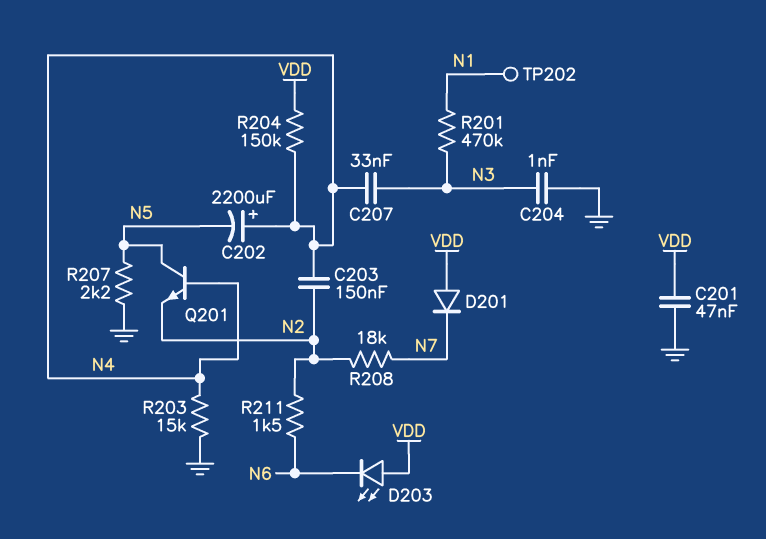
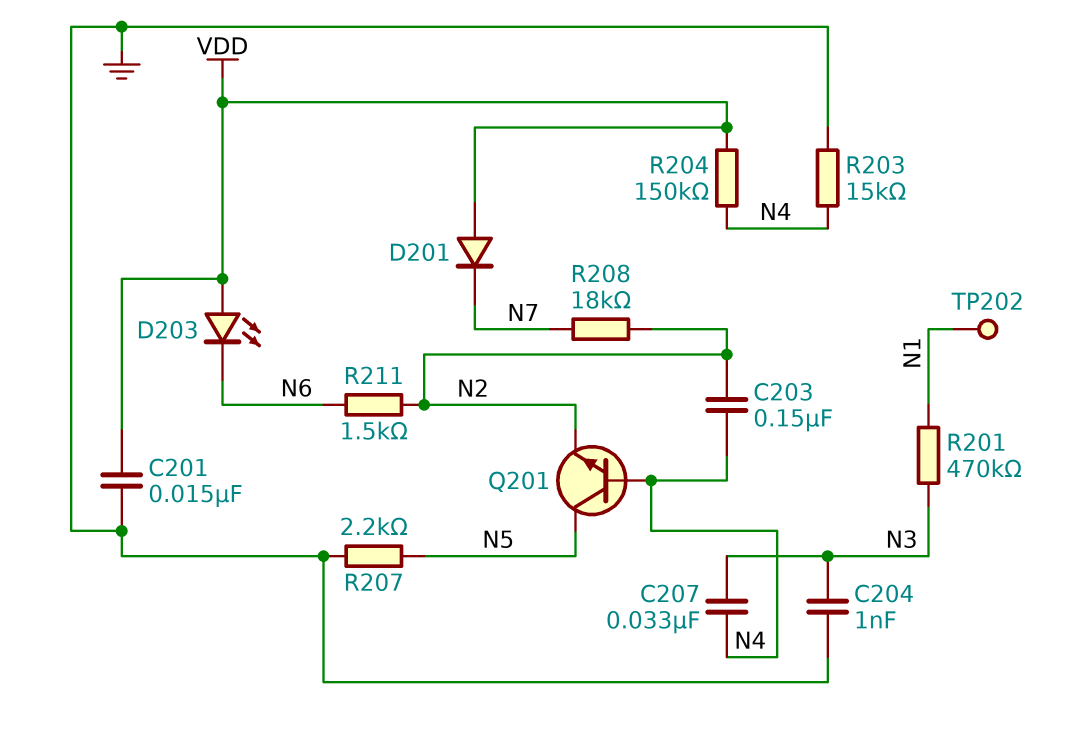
C201: 47nF (GND, VDD) -> 15nF (GND, VDD)
C202: 2200uF (plus N4, minus N5) -> none

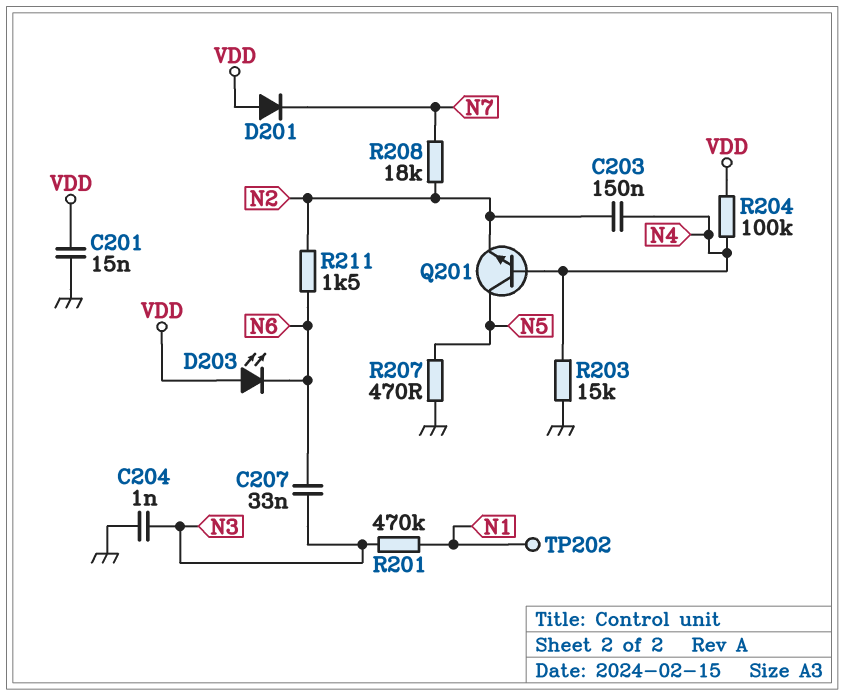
C207: 33nF (N3, N4) -> 33nF (N3, N6)
R204: 150k (N4, VDD) -> 100k (N4, VDD)
R207: 2.2k (GND, N5) -> 470 (GND, N5)

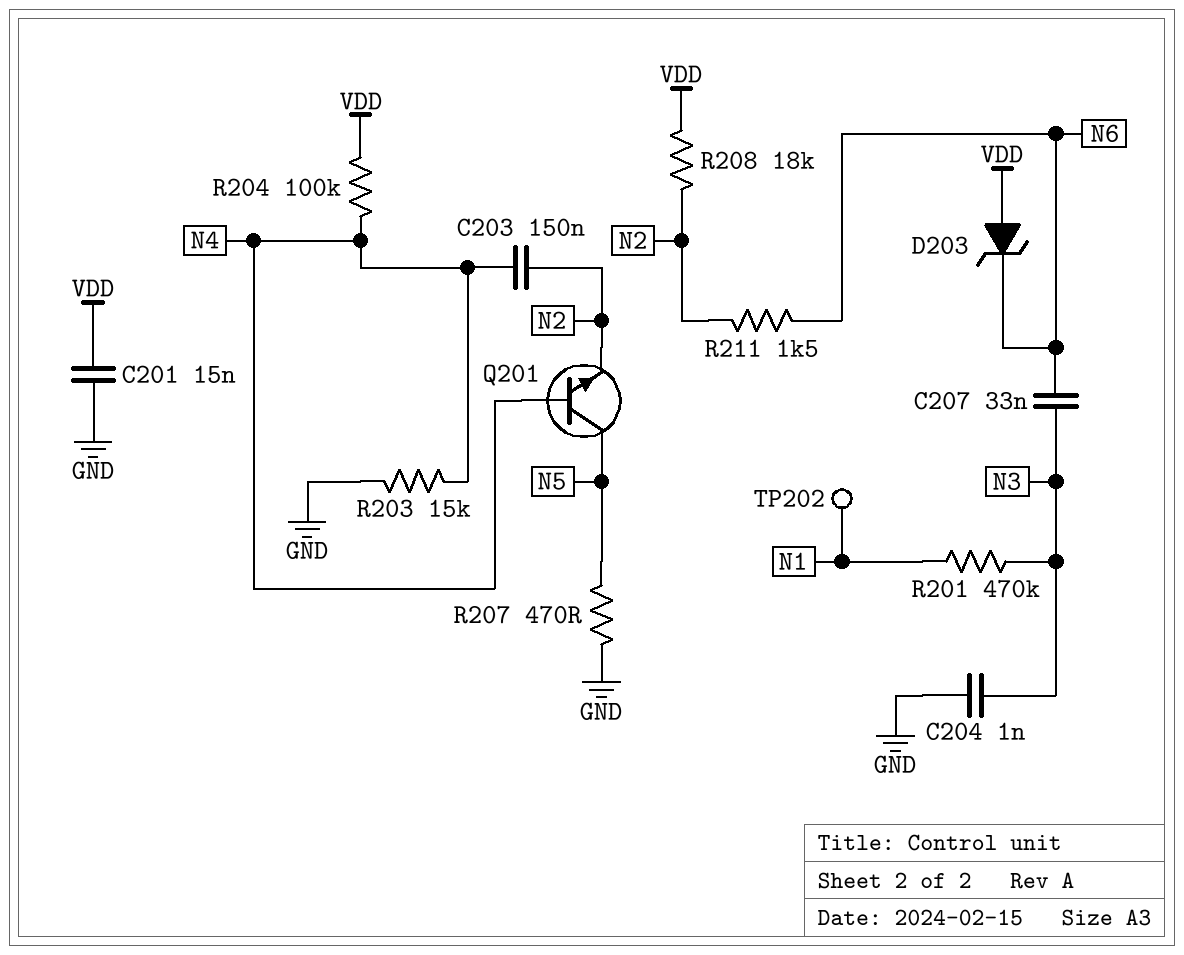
D201: diode (A VDD, K N7) -> none
D203: LED (A VDD, K N6) -> zener (A VDD, K N6)
R208: 18k (N2, N7) -> 18k (N2, VDD)

